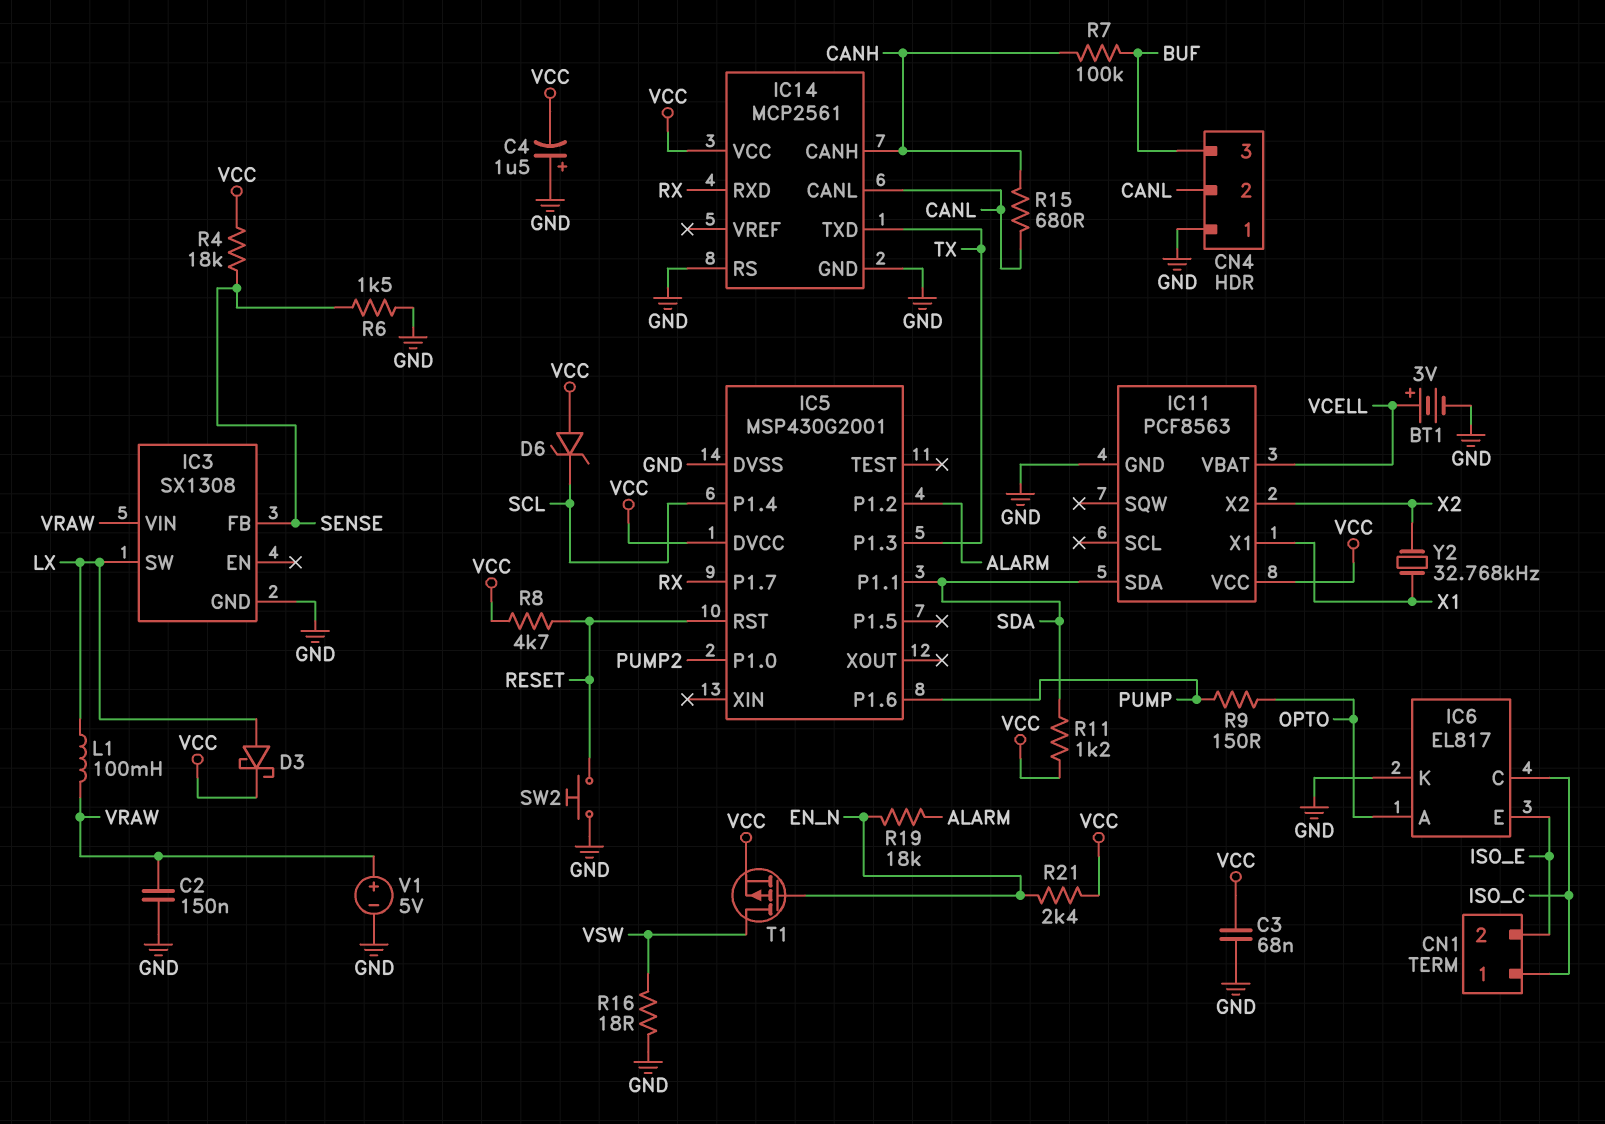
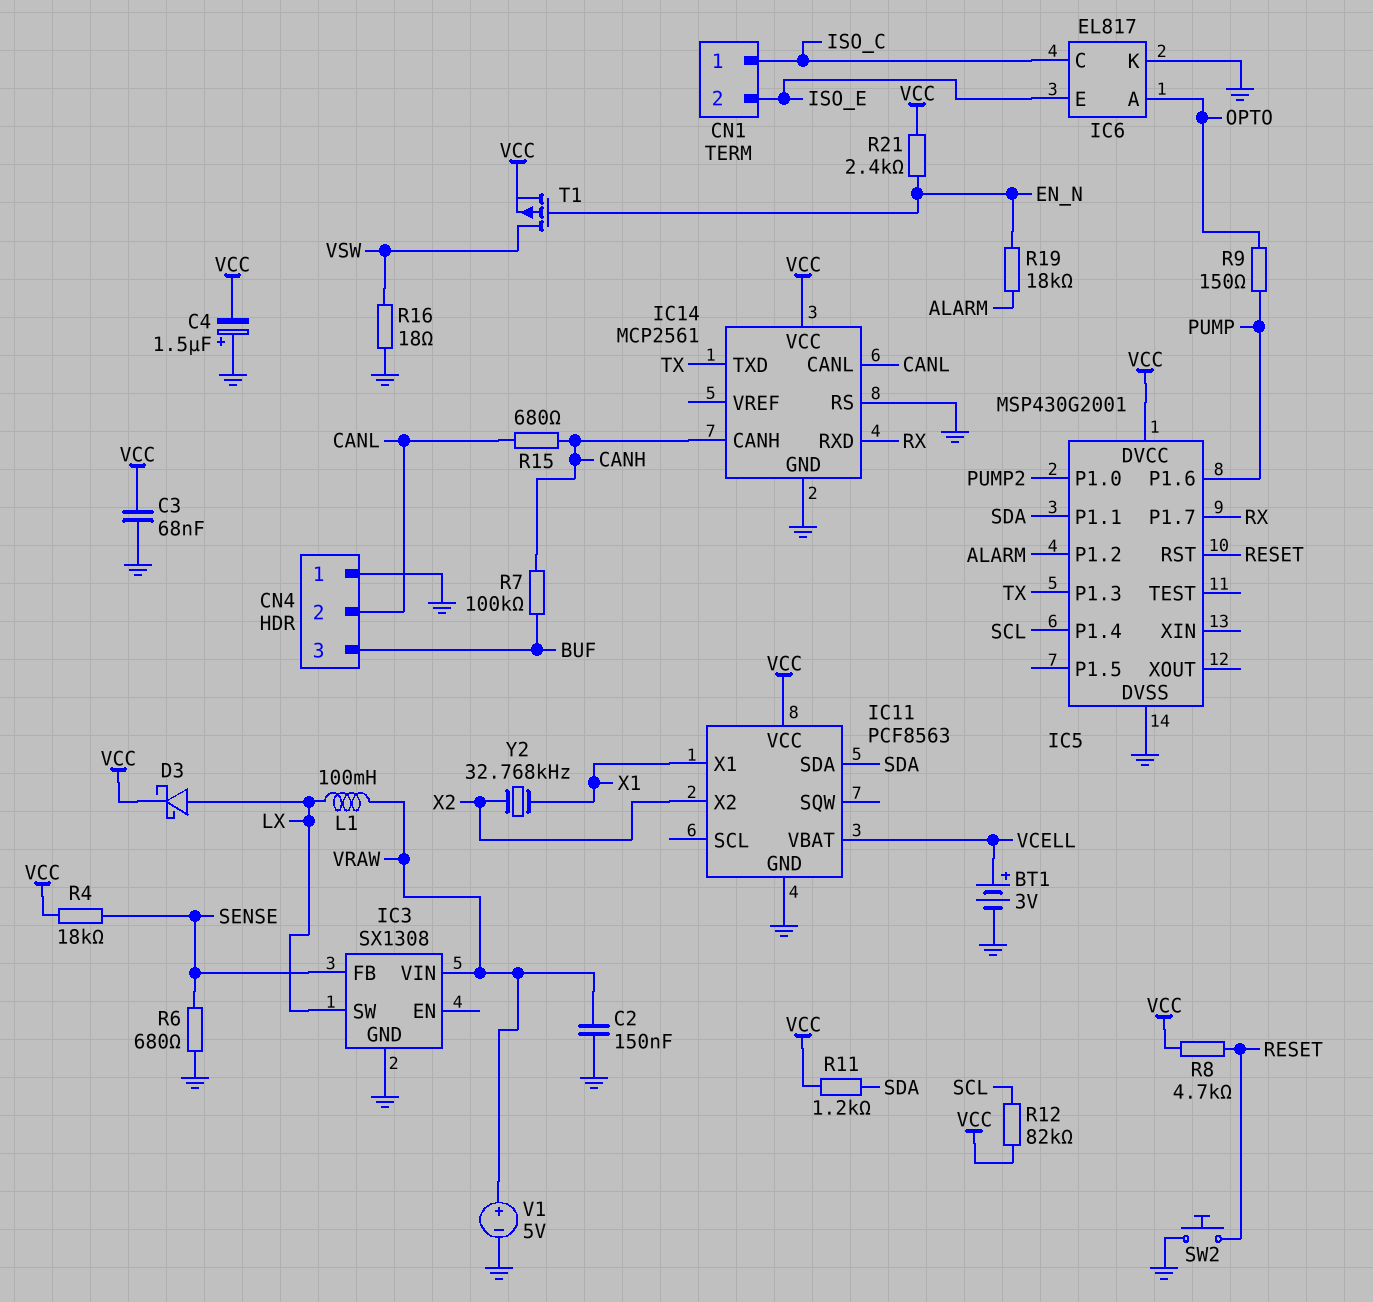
D6: zener (A VCC, K SCL) -> none
R6: 1.5k (GND, SENSE) -> 680 (GND, SENSE)
R12: none -> 82k (SCL, VCC)

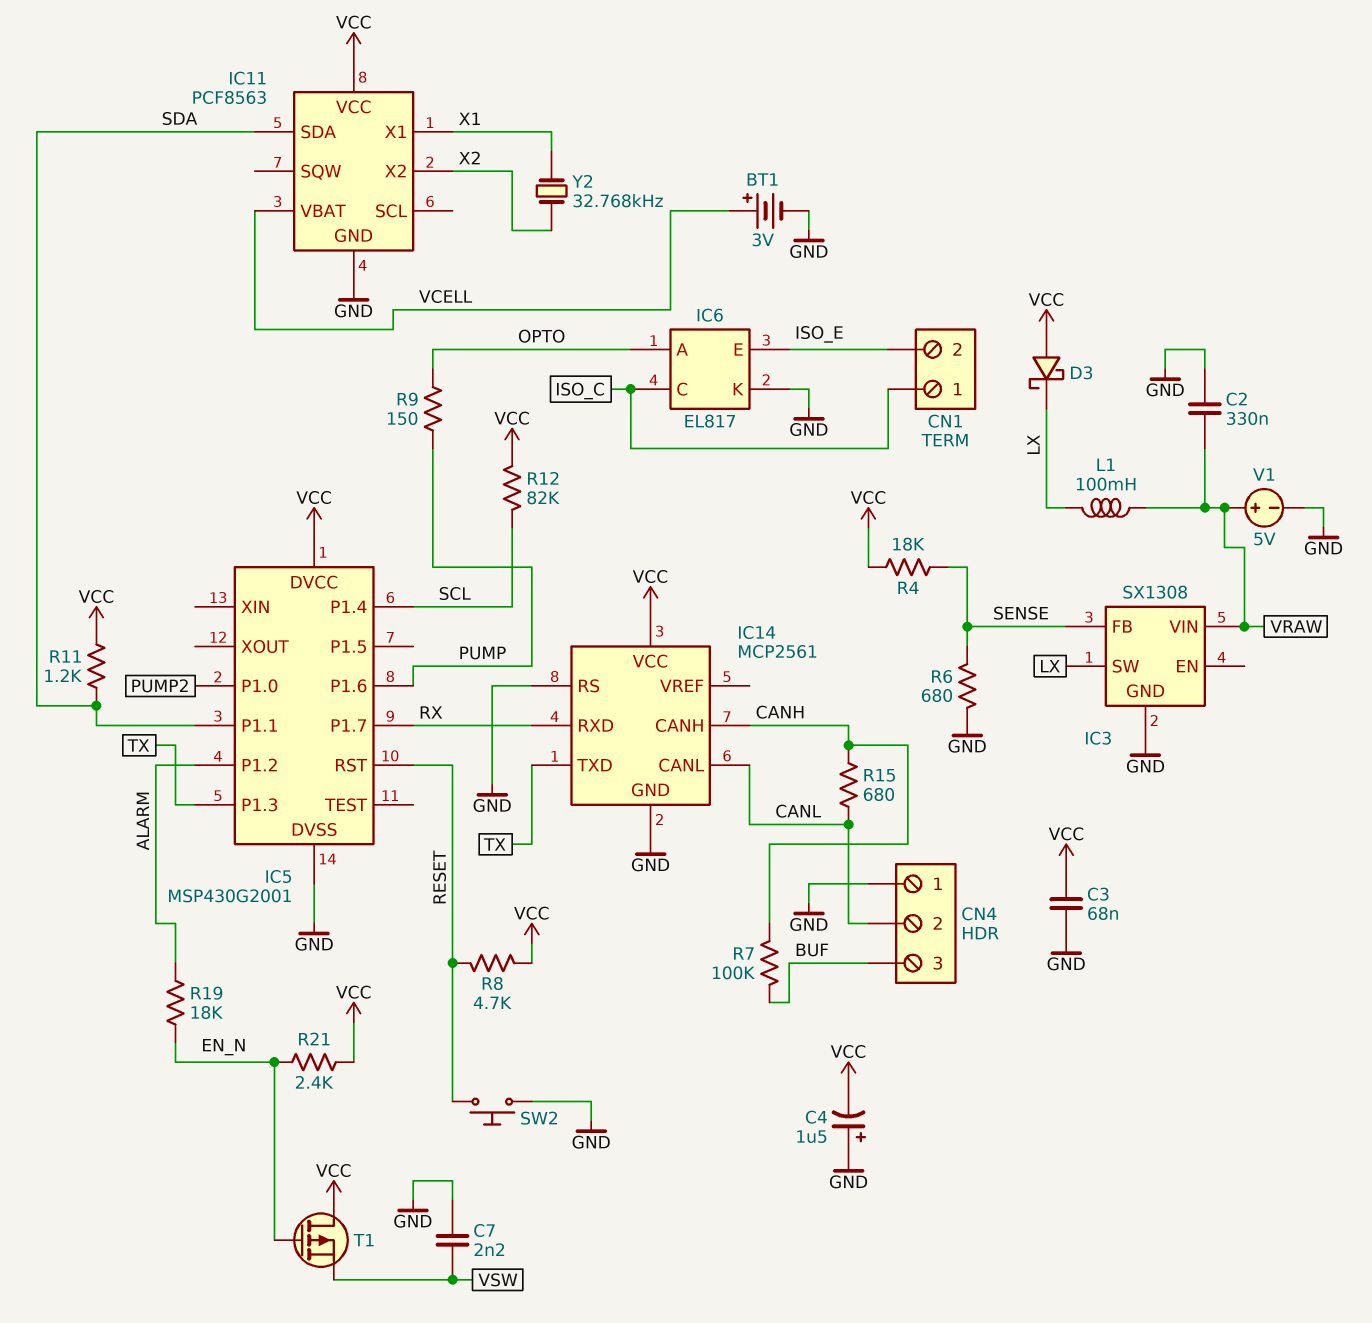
C2: 150nF (GND, VRAW) -> 330nF (GND, VRAW)
C7: none -> 2.2nF (GND, VSW)
D3: schottky (A LX, K VCC) -> schottky (A VCC, K LX)
R16: 18 (GND, VSW) -> none
T1: PMOS (G EN_N, D VSW, S VCC) -> PMOS (G EN_N, D VCC, S VSW)

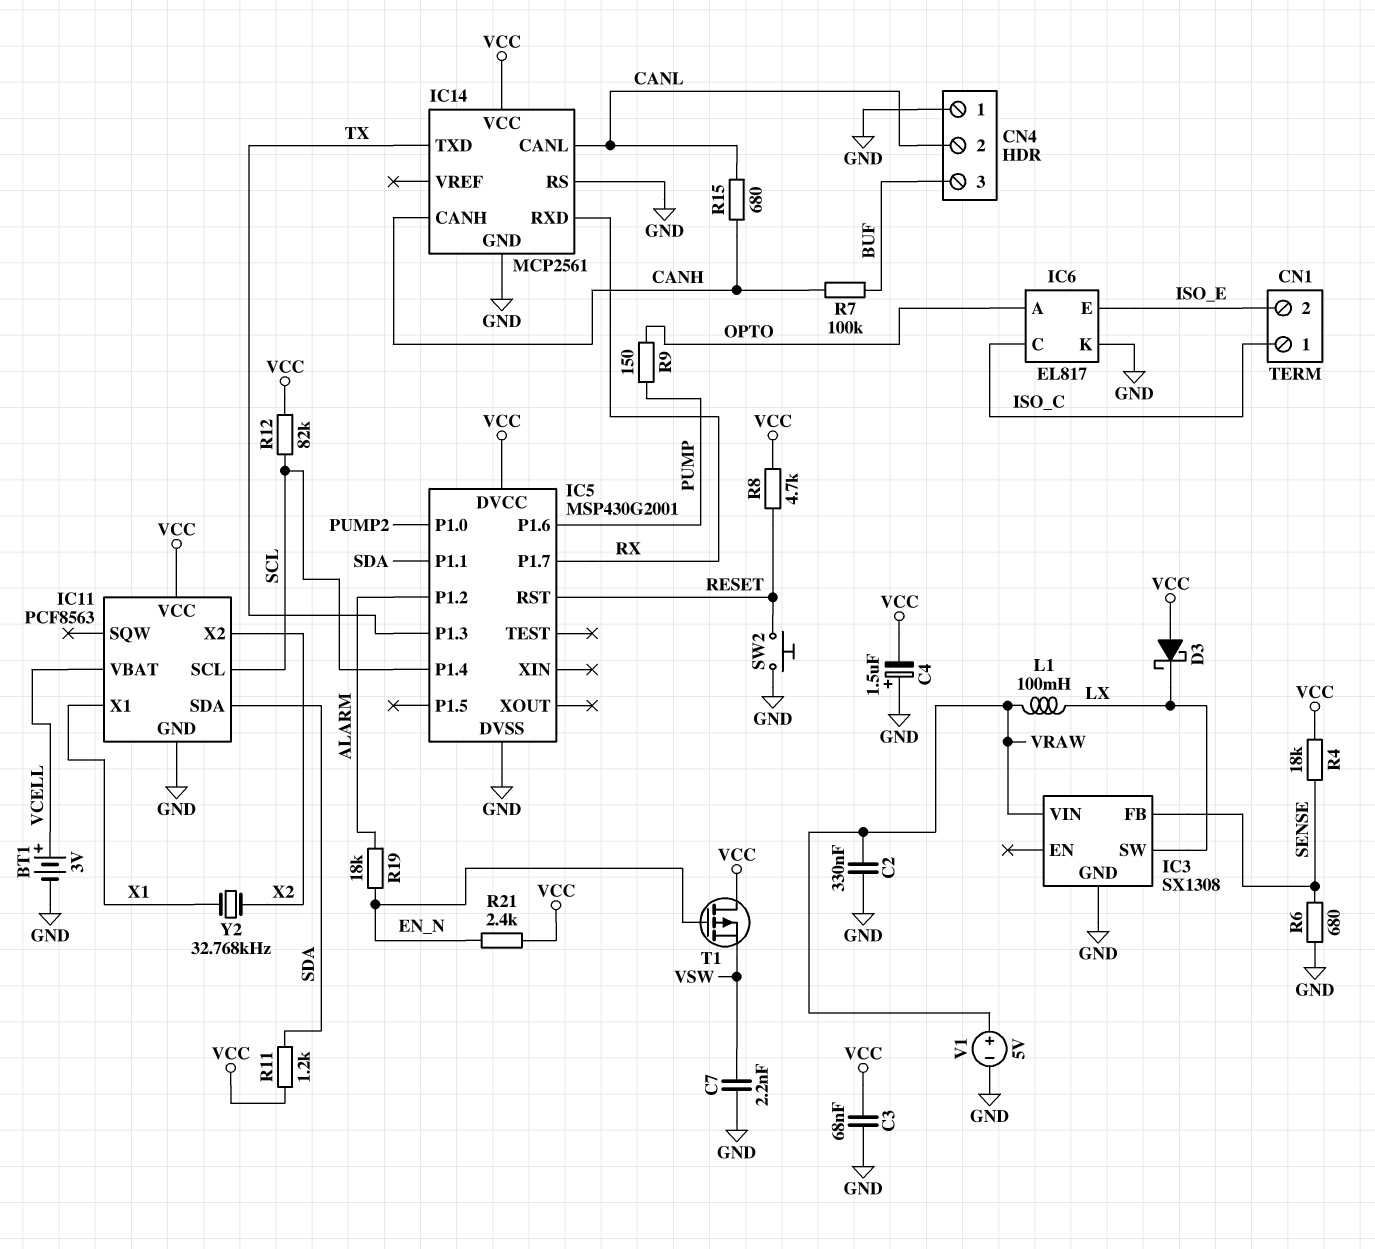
IC11 pin SCL: none -> SCL

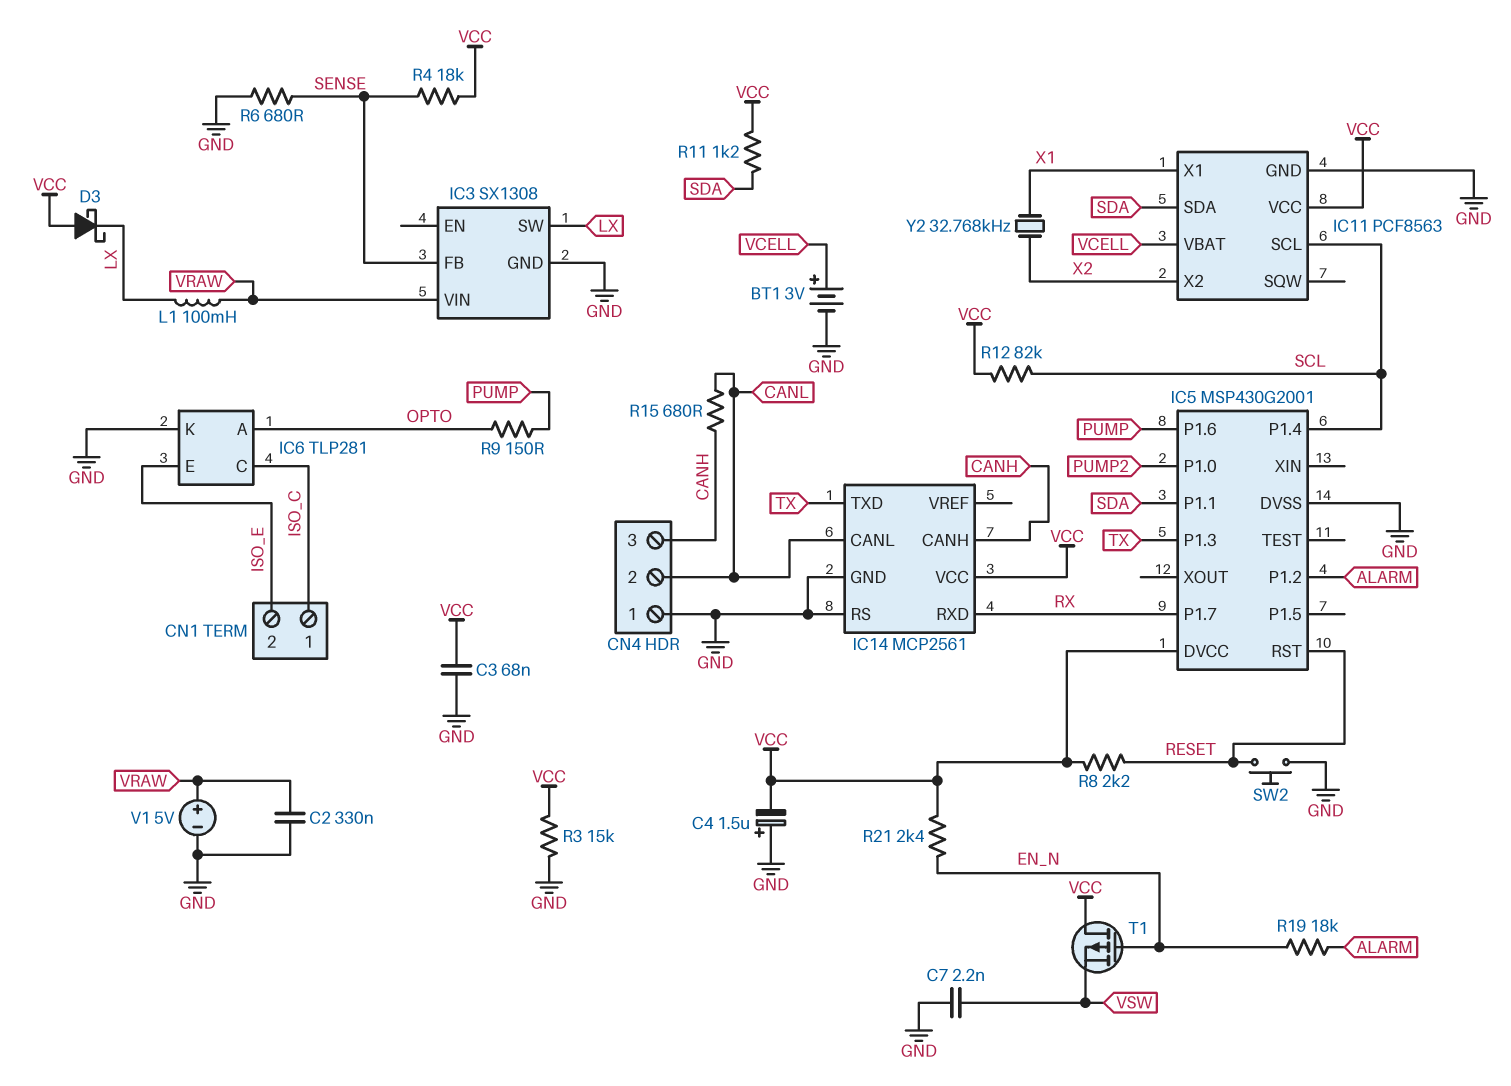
CN4 pin 3: BUF -> CANH
IC6: EL817 -> TLP281
R3: none -> 15k (GND, VCC)
R7: 100k (BUF, CANH) -> none
R8: 4.7k (RESET, VCC) -> 2.2k (RESET, VCC)

